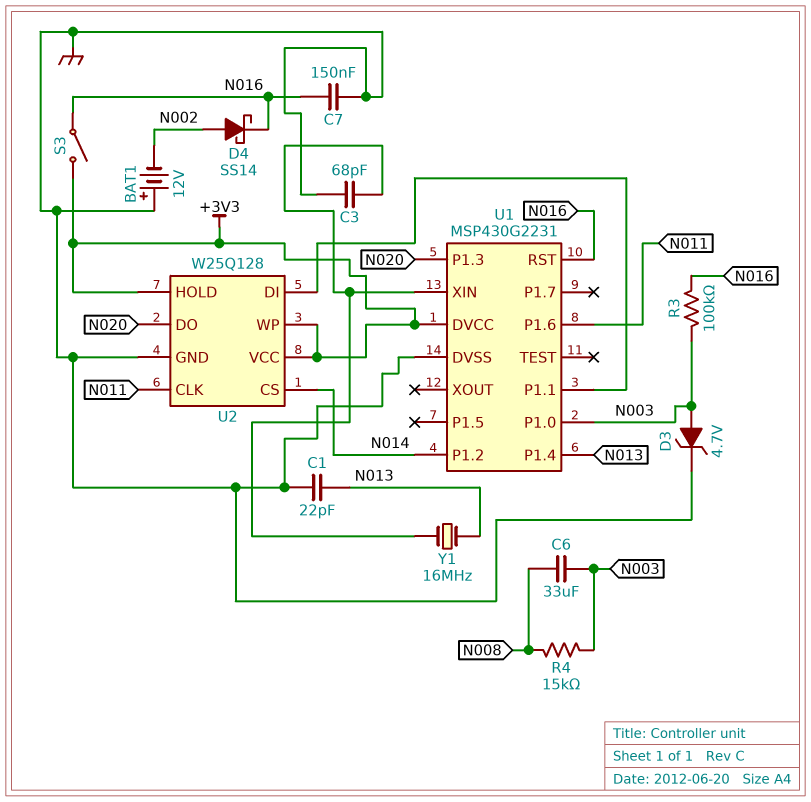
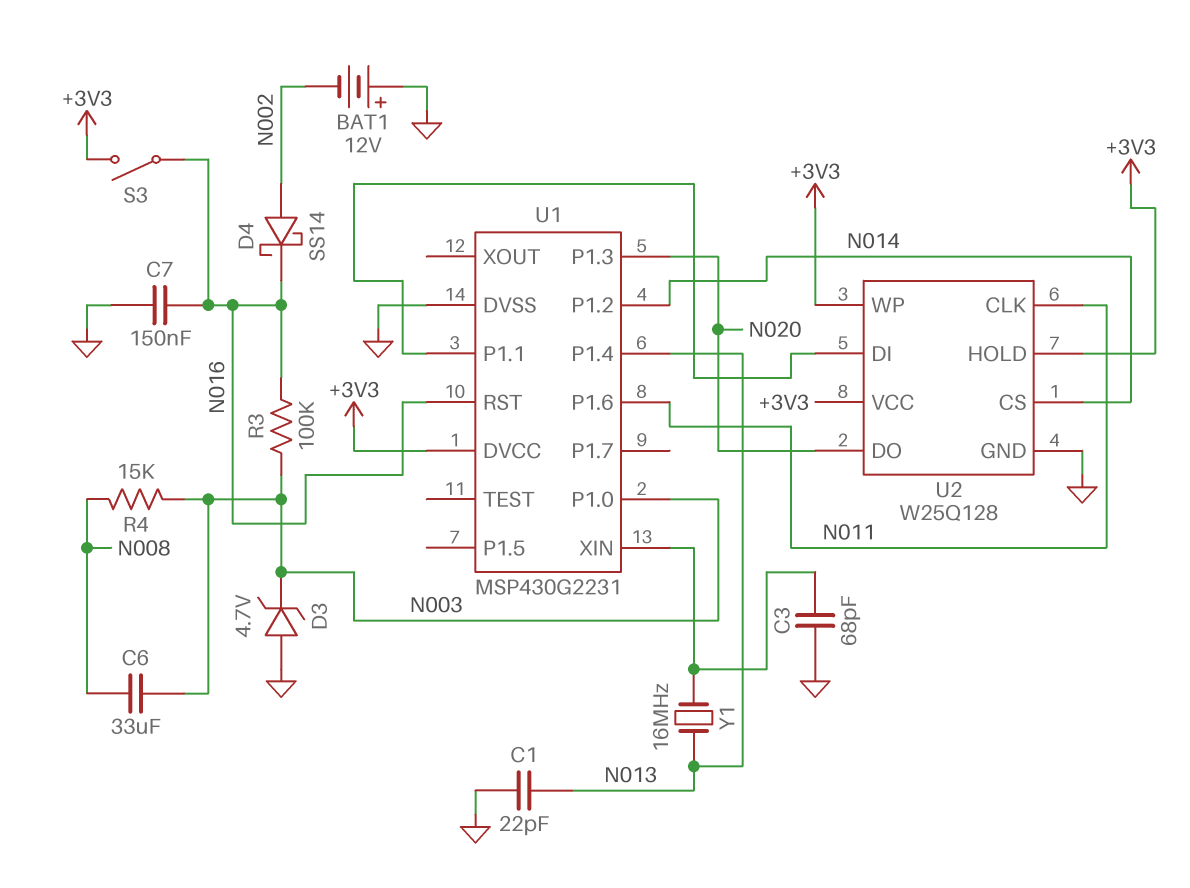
D3: zener 4.7V (A N003, K GND) -> zener 4.7V (A GND, K N003)

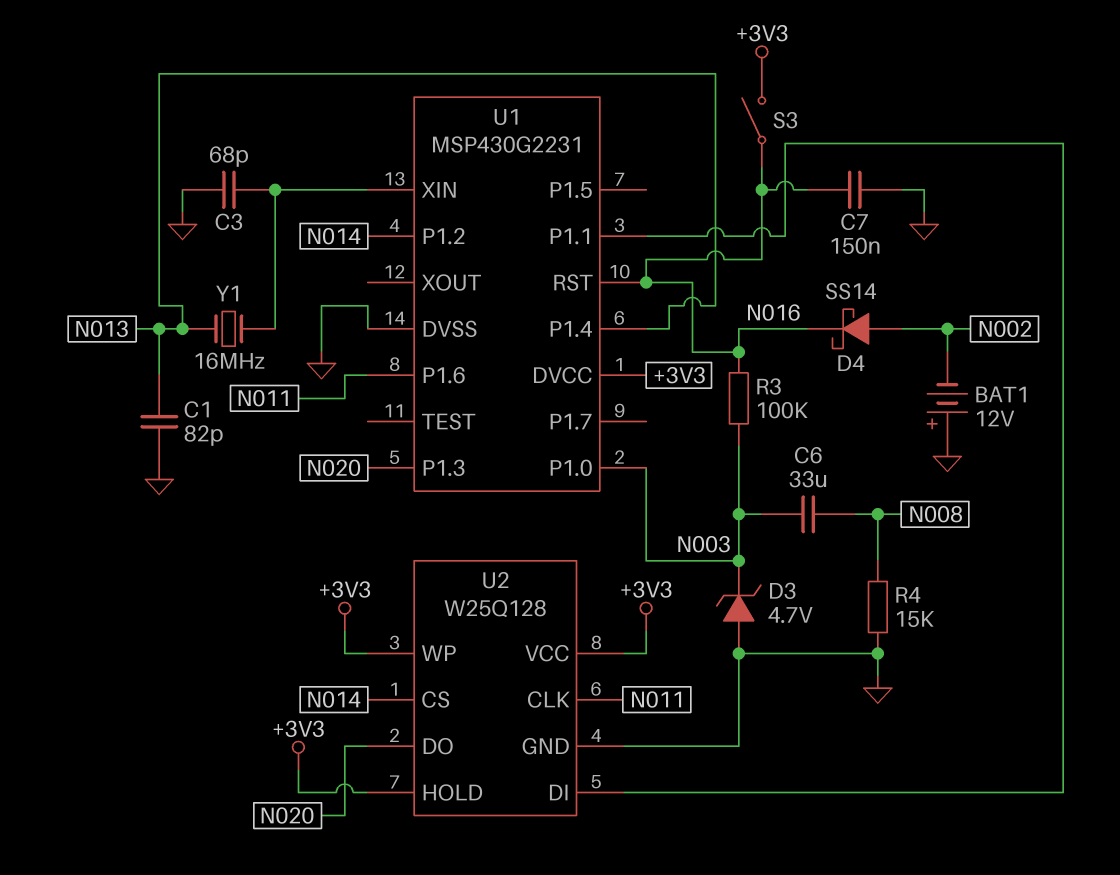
C1: 22pF (GND, N013) -> 82pF (GND, N013)
R4: 15k (N003, N008) -> 15k (GND, N008)

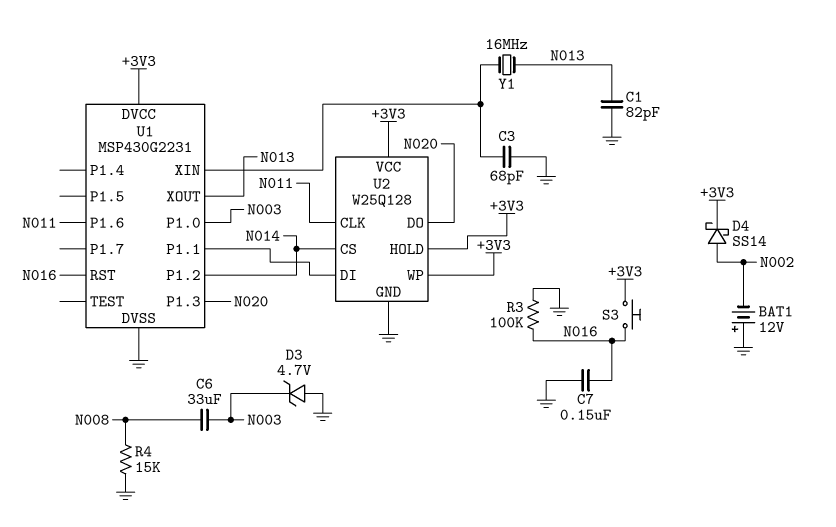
D4: schottky SS14 (A N002, K N016) -> schottky SS14 (A N002, K +3V3)
R3: 100k (N003, N016) -> 100k (GND, N016)
S3: switch (+3V3, N016) -> button (+3V3, N016)
U1 pin P1.4: N013 -> none
U1 pin XOUT: none -> N013

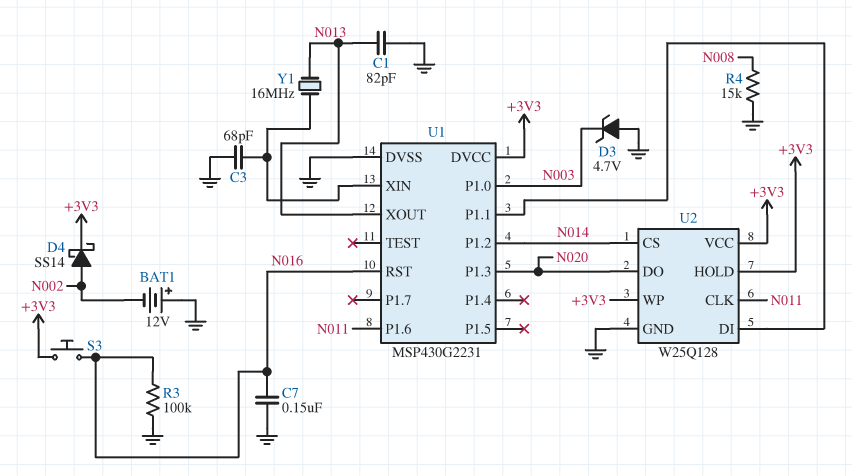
C6: 33uF (N003, N008) -> none

